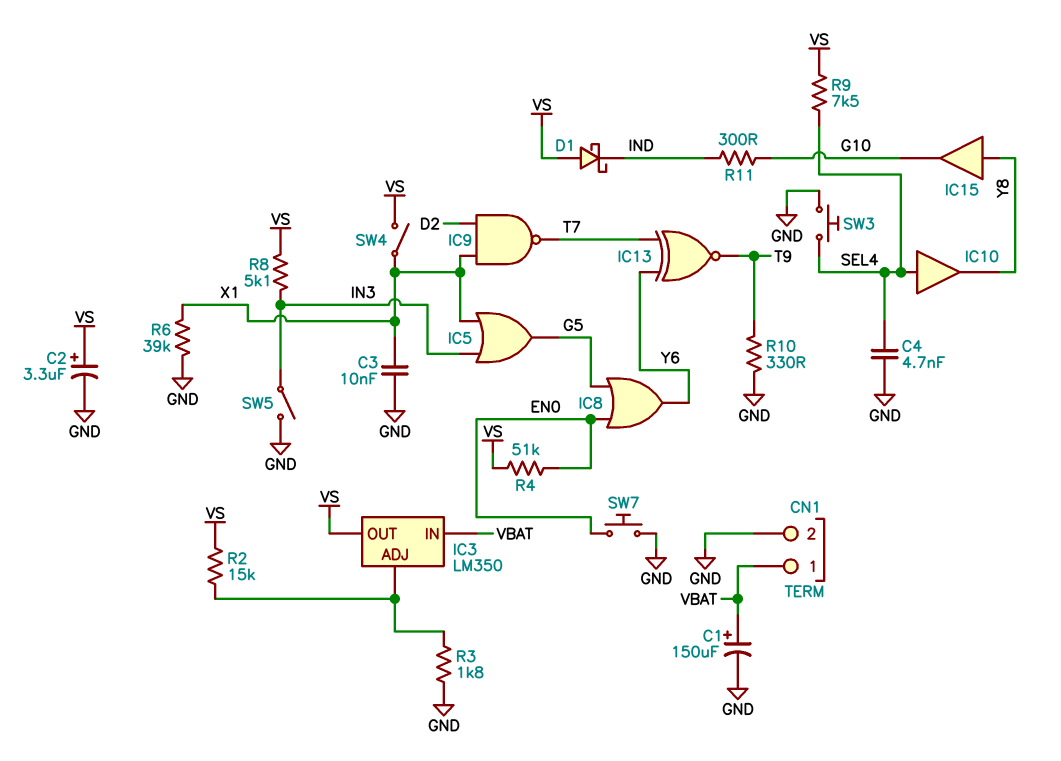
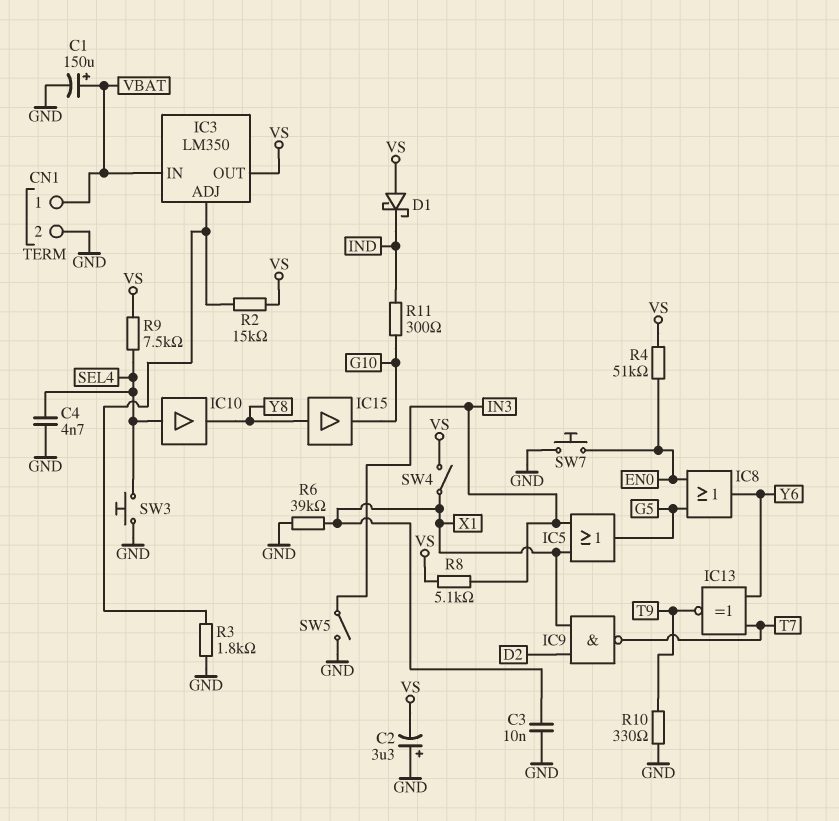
C2: 3.3uF (plus VS, minus GND) -> 3.3uF (plus GND, minus VS)

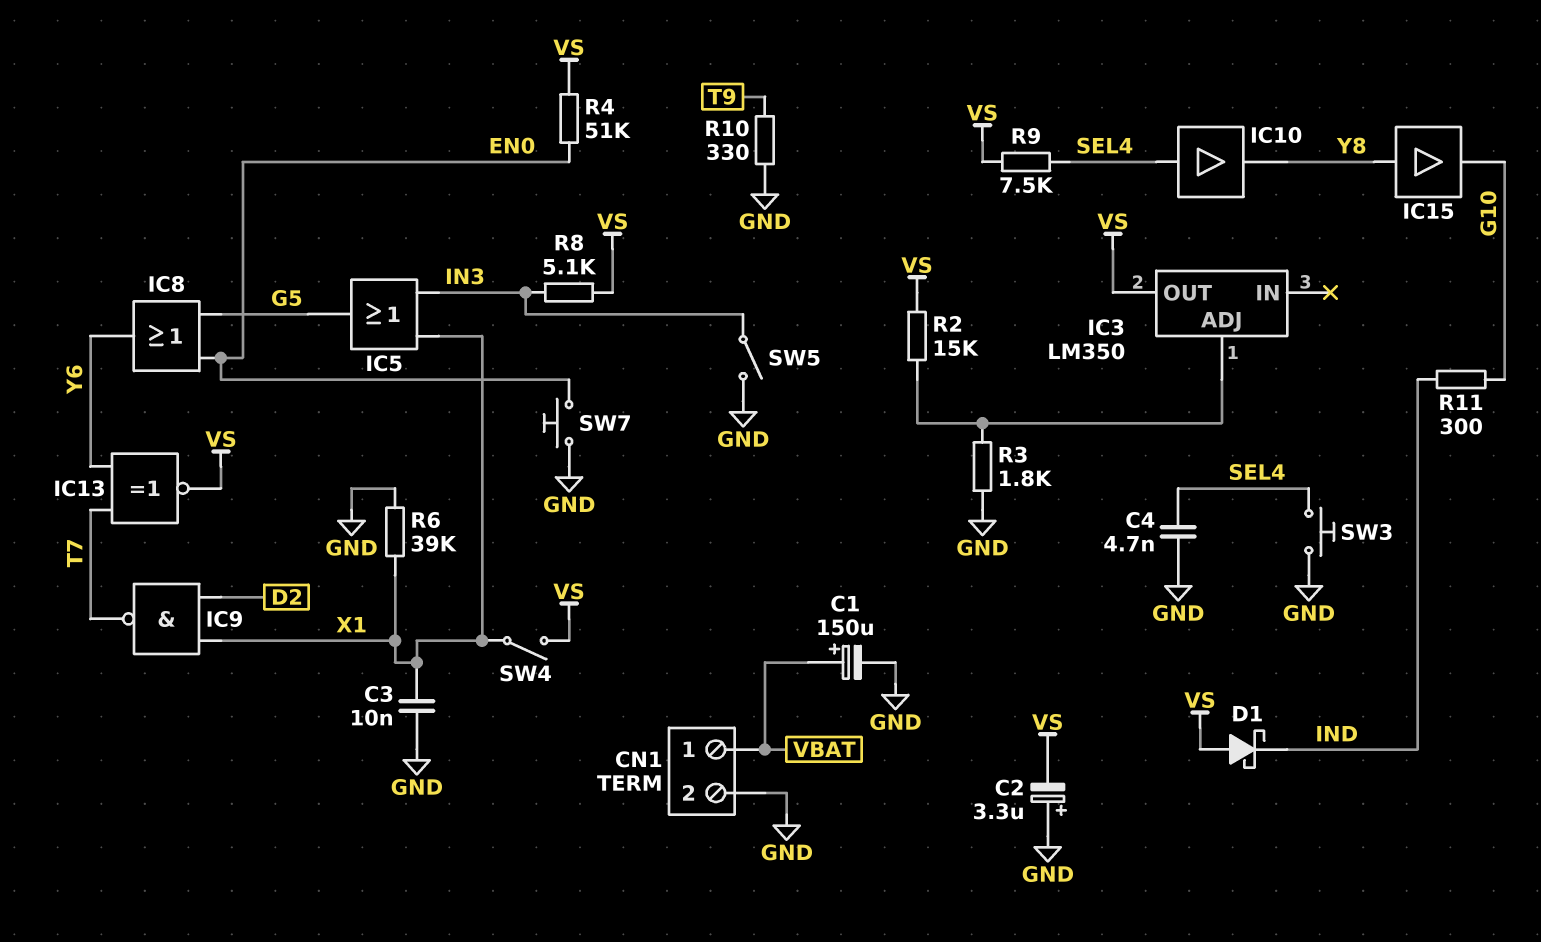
IC3 pin IN: VBAT -> none
IC13: XNOR (in T7, in Y6, out T9) -> XNOR (in T7, in Y6, out VS)

